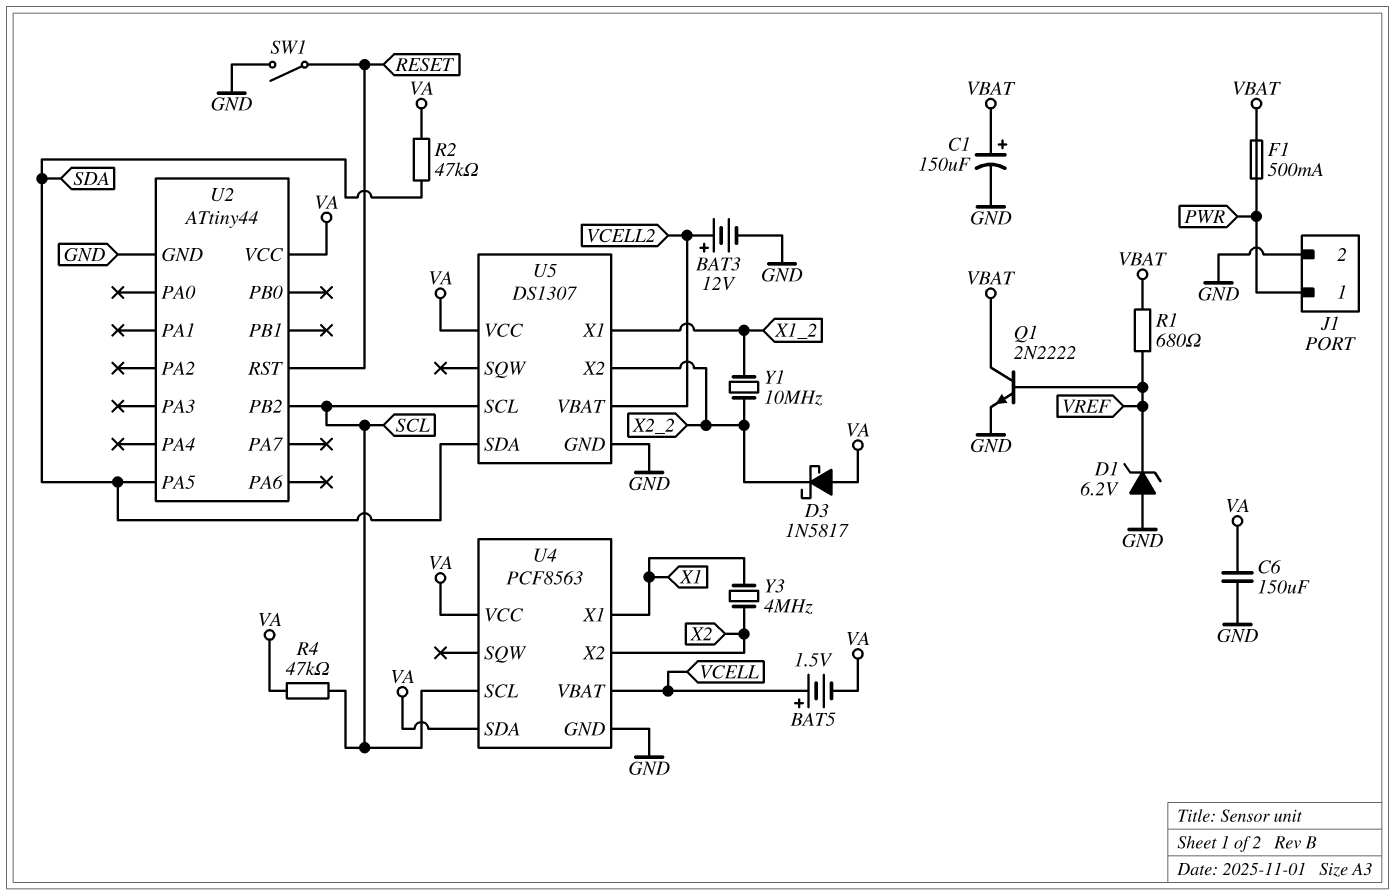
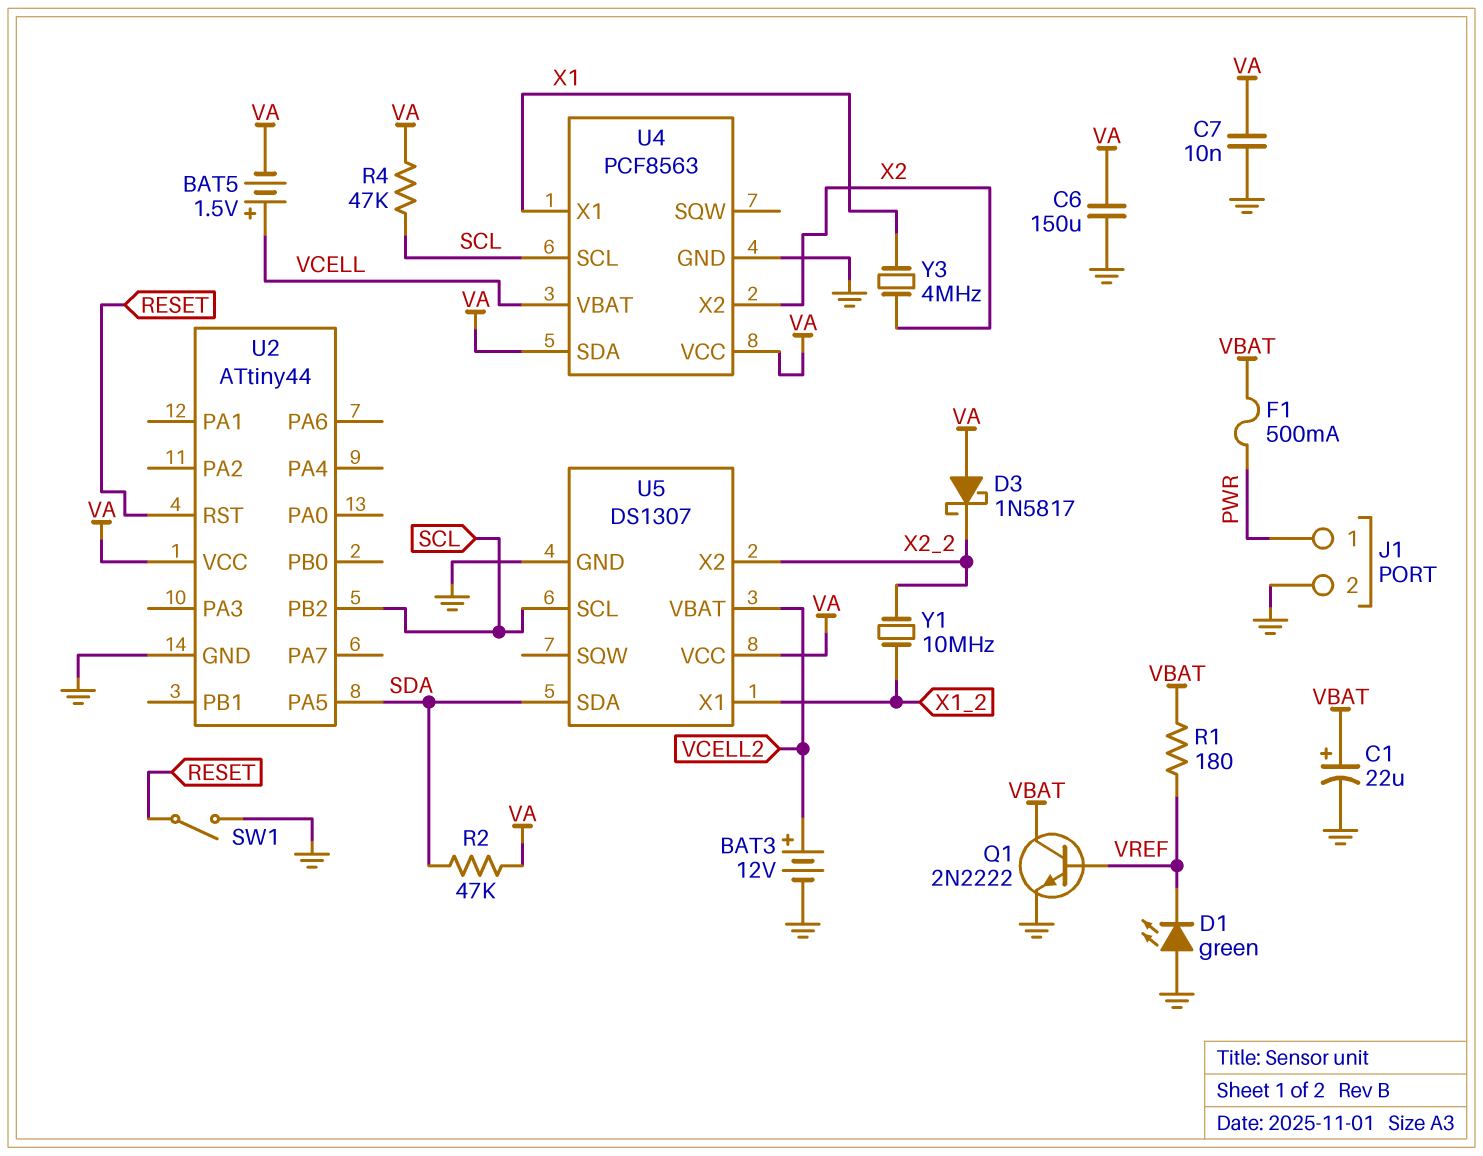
C1: 150uF (plus VBAT, minus GND) -> 22uF (plus VBAT, minus GND)
C7: none -> 10nF (GND, VA)
D1: zener 6.2V (A GND, K VREF) -> LED green (A GND, K VREF)
R1: 680 (VBAT, VREF) -> 180 (VBAT, VREF)

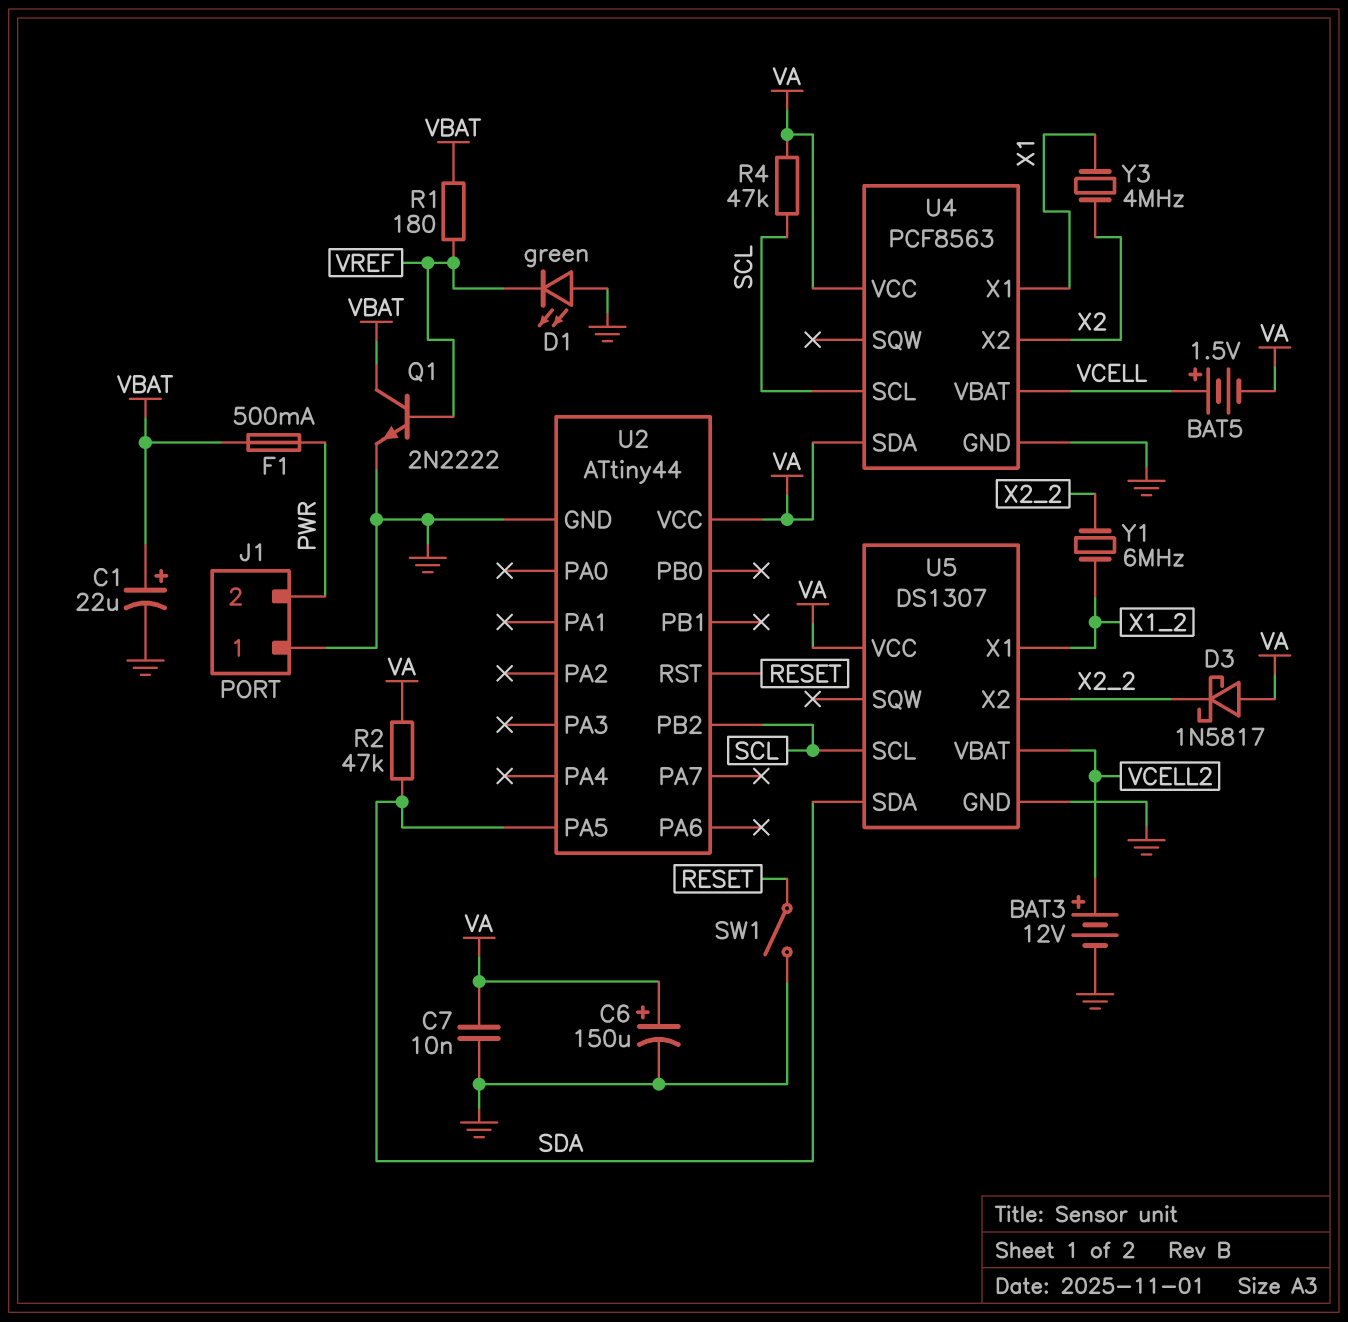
C6: 150uF (GND, VA) -> 150uF (plus VA, minus GND)
J1 pin 1: PWR -> GND
J1 pin 2: GND -> PWR
Y1: 10MHz (X1_2, X2_2) -> 6MHz (X1_2, X2_2)

